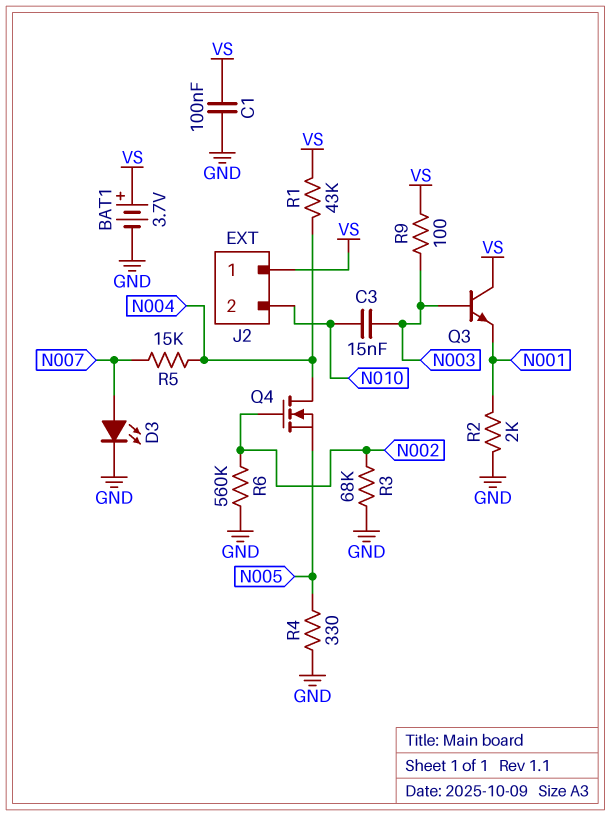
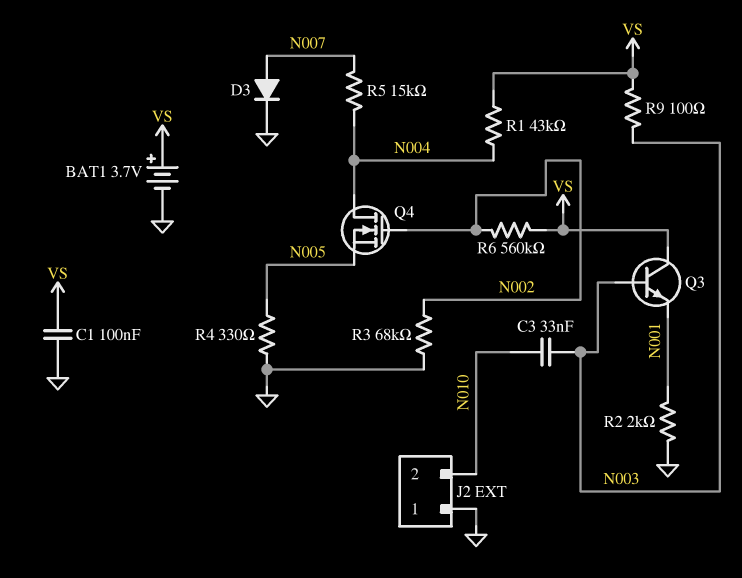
C3: 15nF (N003, N010) -> 33nF (N003, N010)
D3: LED (A N007, K GND) -> diode (A N007, K GND)
J2 pin 1: VS -> GND
R6: 560k (GND, N002) -> 560k (N002, VS)

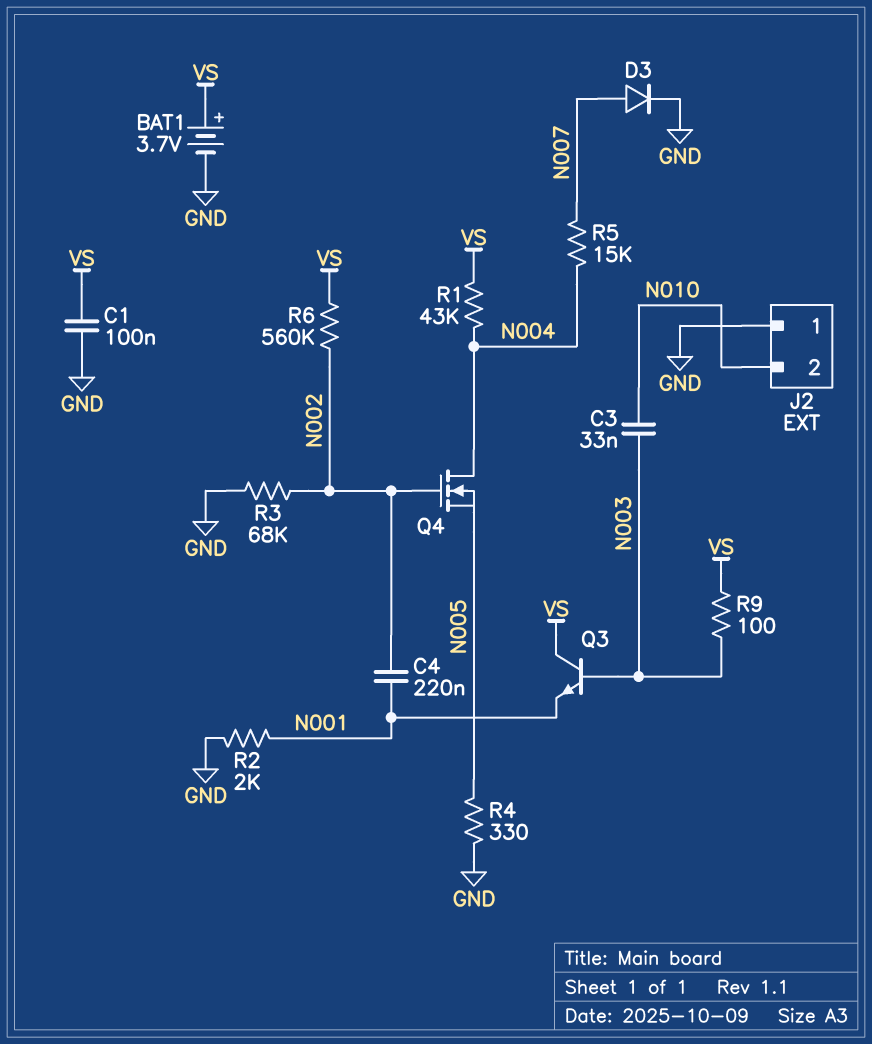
C4: none -> 220nF (N001, N002)

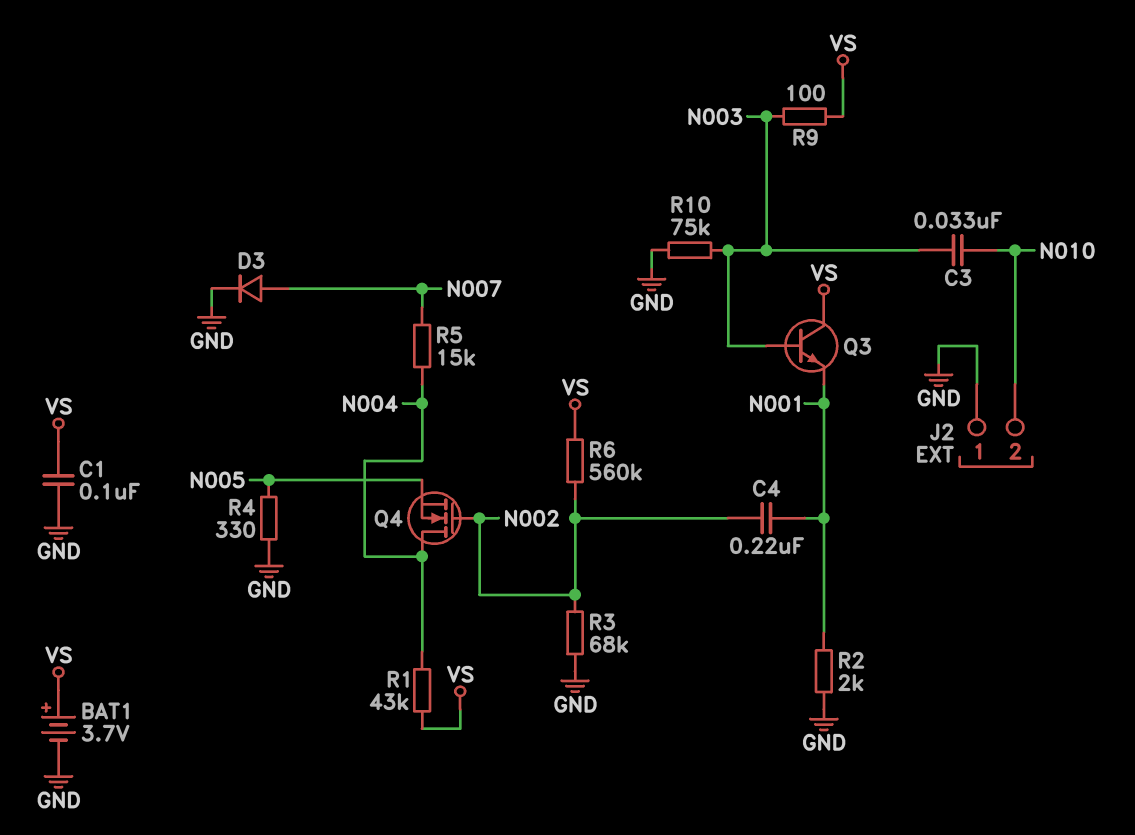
R10: none -> 75k (GND, N003)

